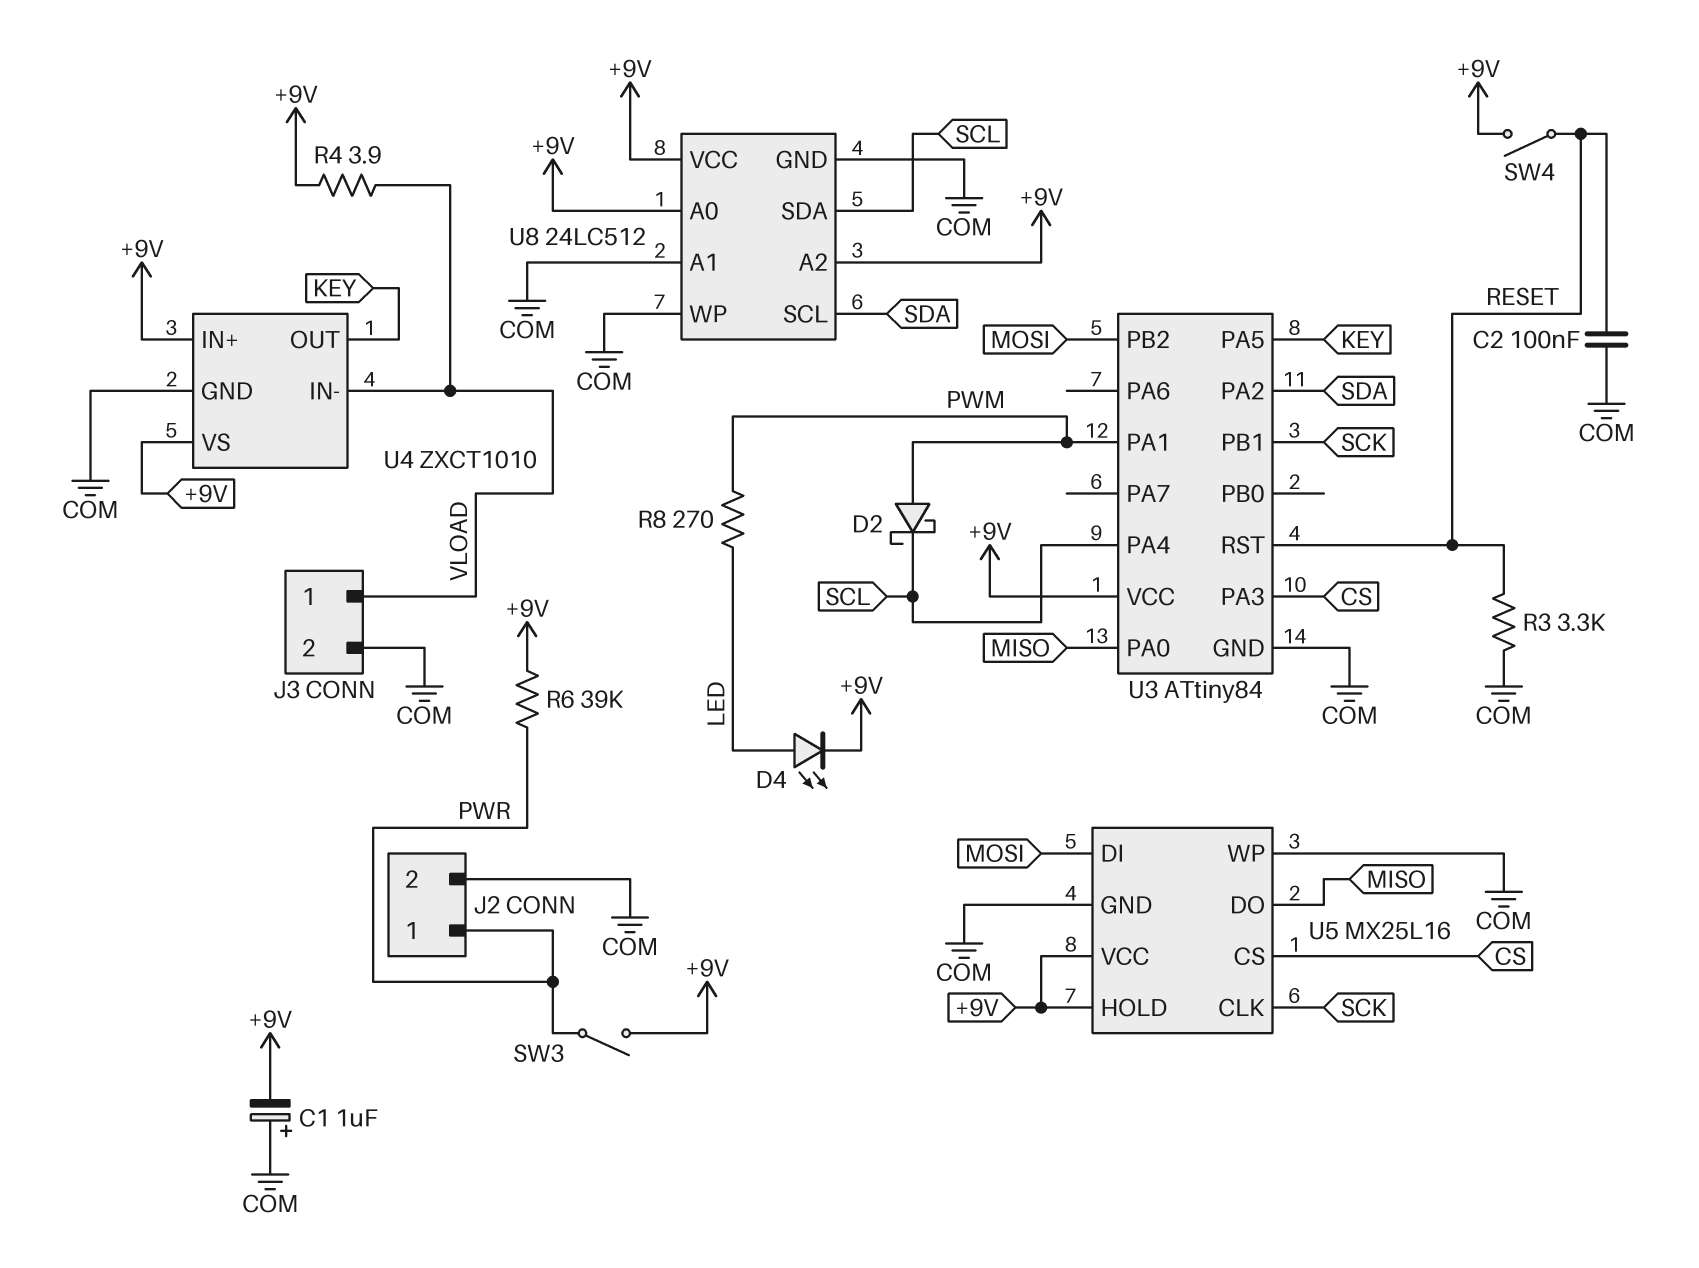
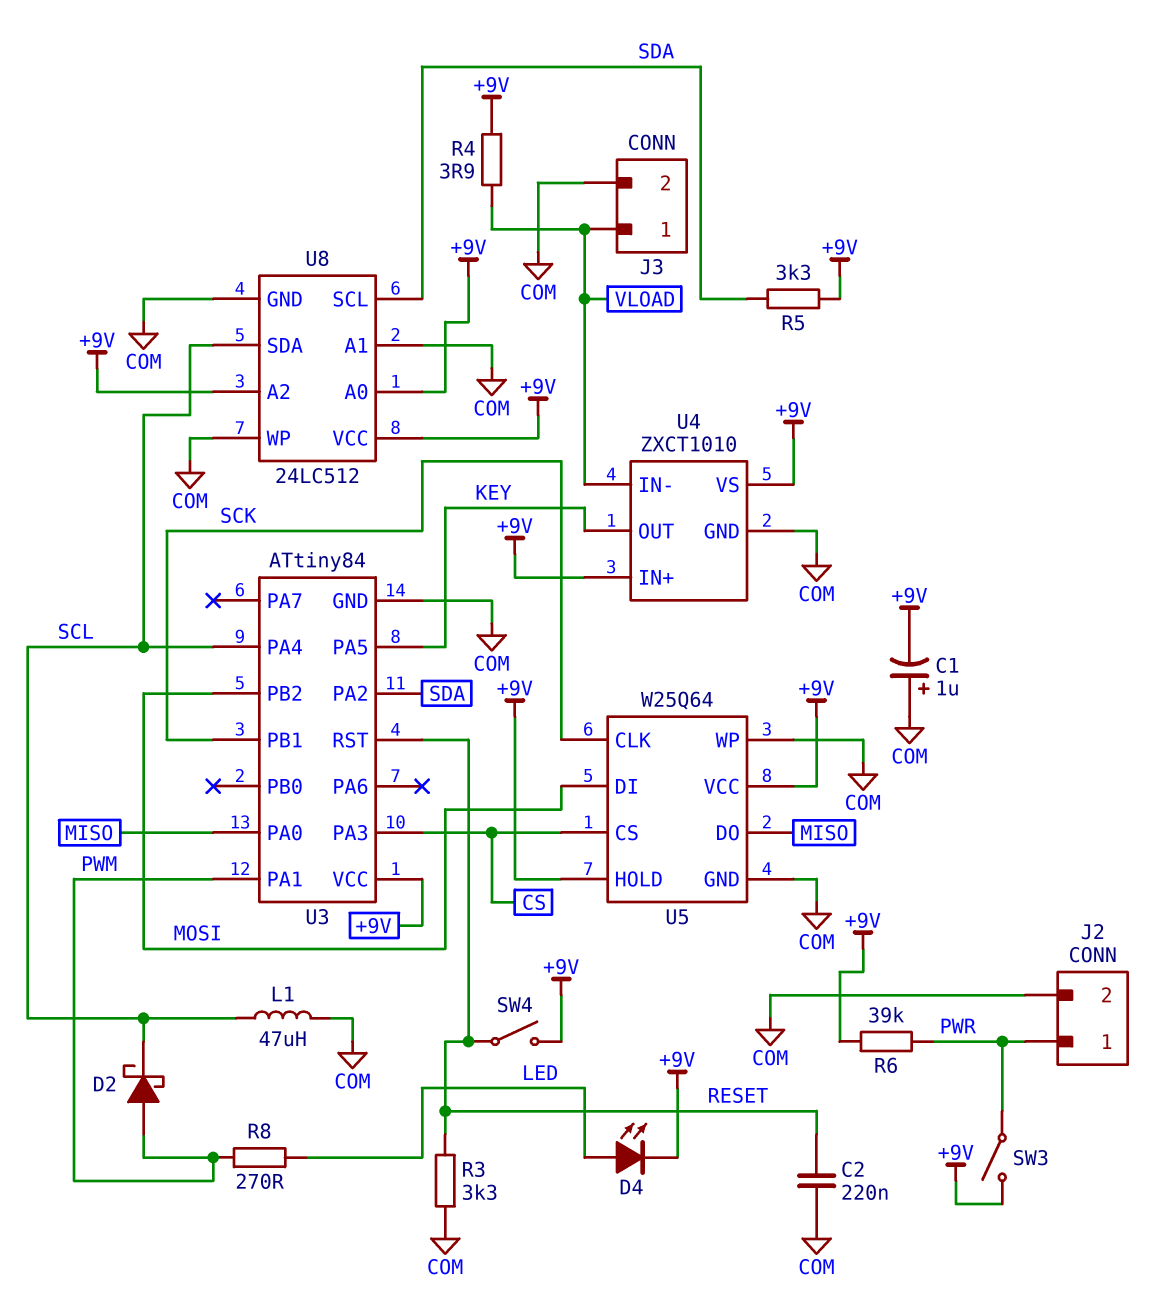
C2: 100nF (COM, RESET) -> 220nF (COM, RESET)
L1: none -> 47uH (COM, SCL)
R5: none -> 3.3k (+9V, SDA)
U5: MX25L16 -> W25Q64

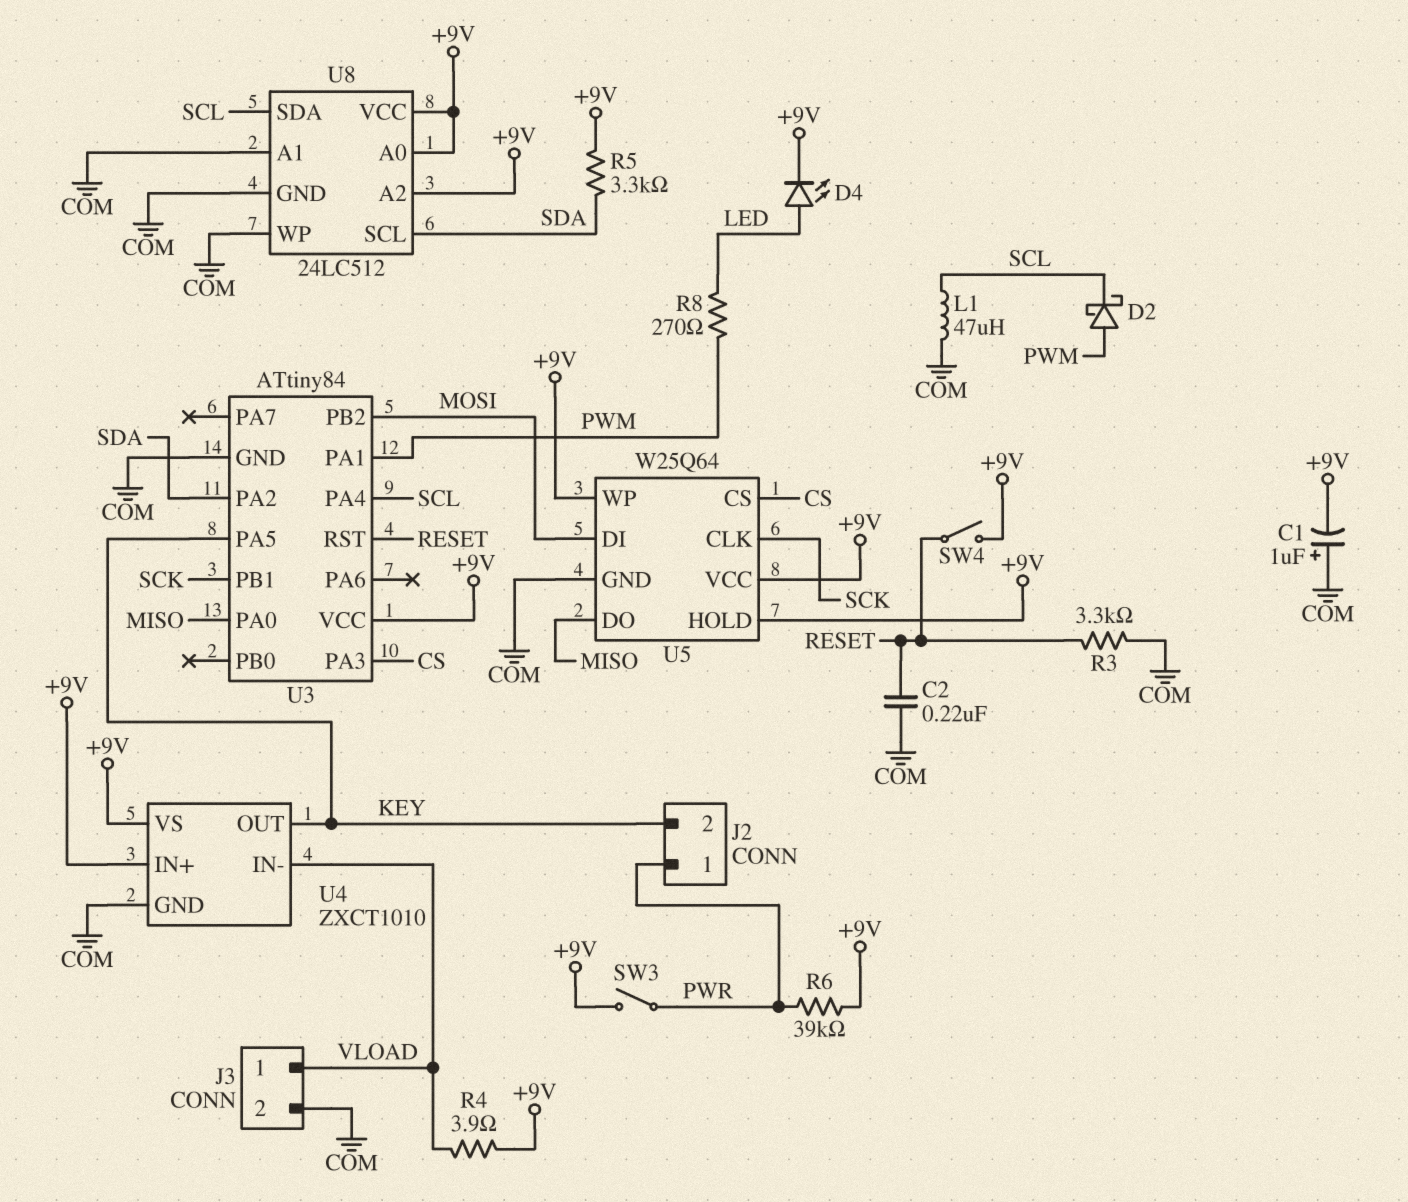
J2 pin 2: COM -> KEY
U5 pin WP: COM -> +9V

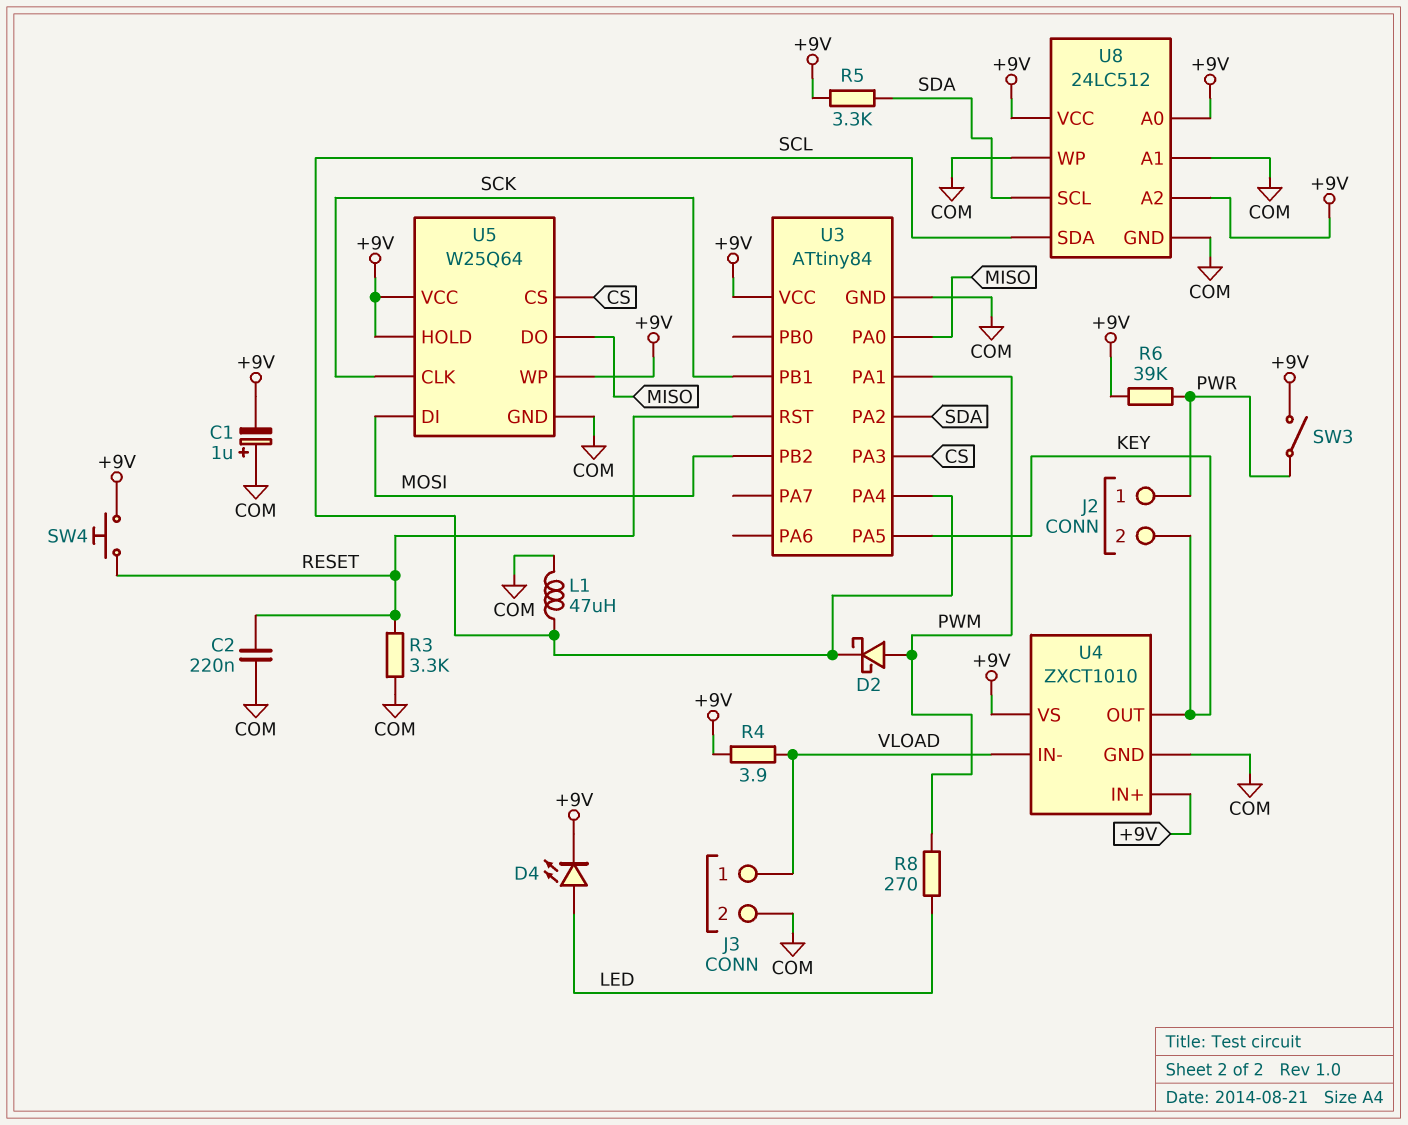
SW4: switch (+9V, RESET) -> button (+9V, RESET)

